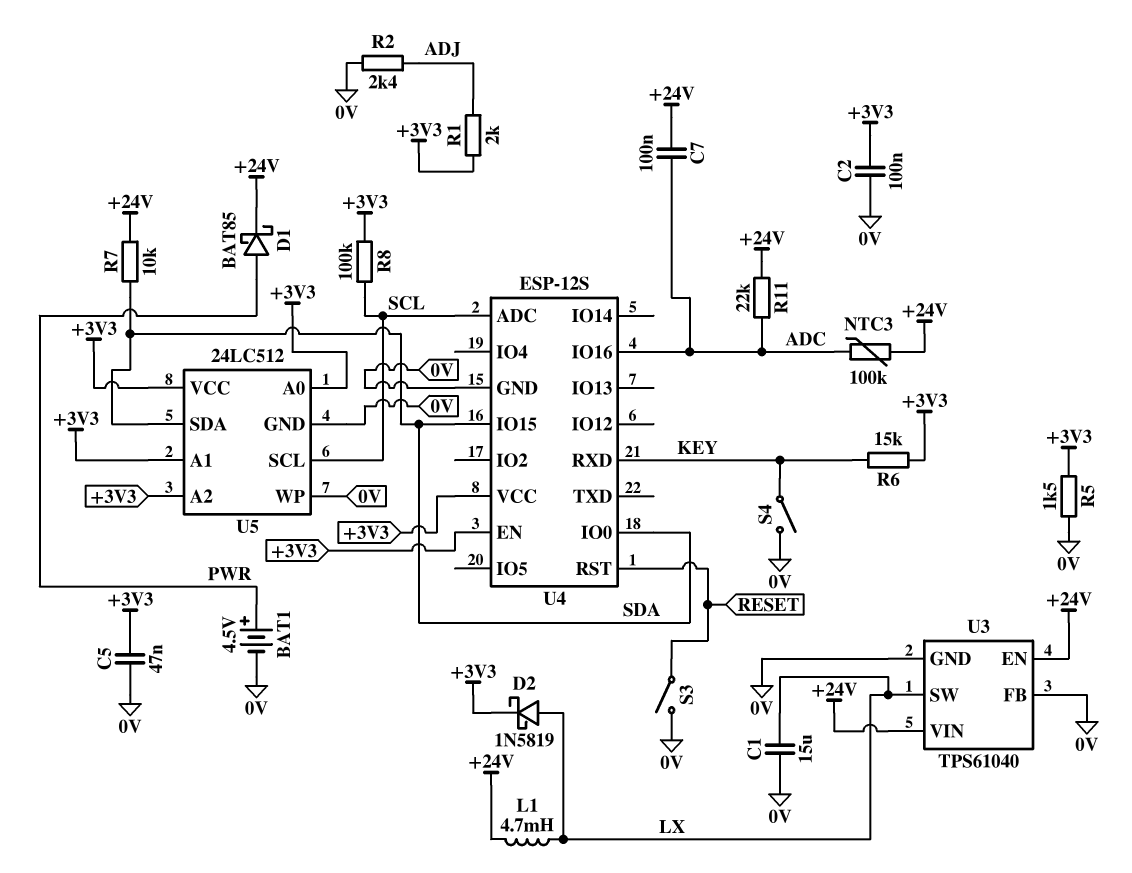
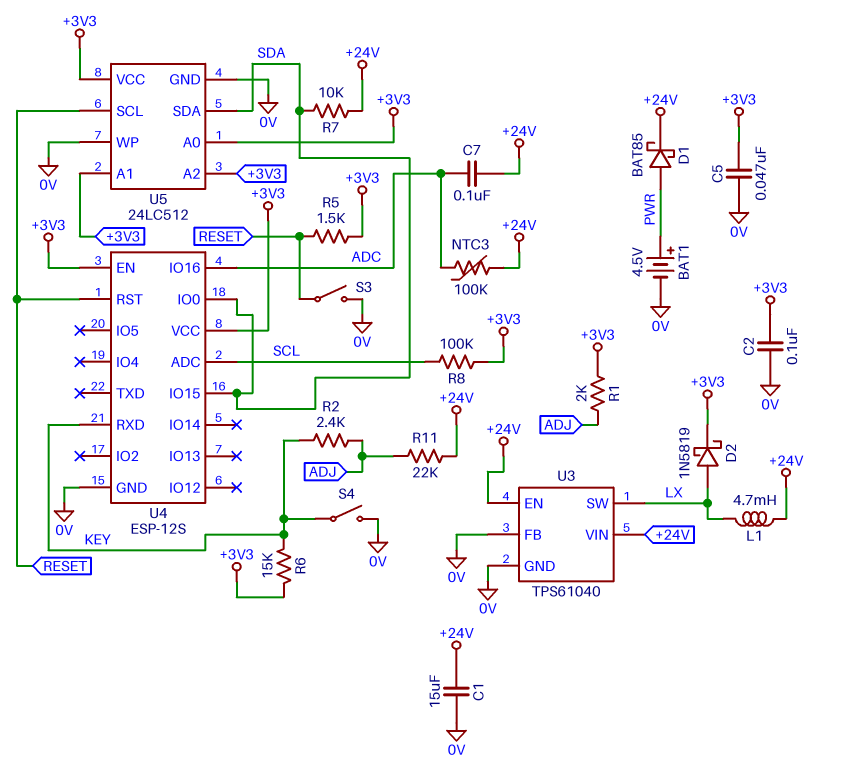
C1: 15uF (0V, LX) -> 15uF (+24V, 0V)
R2: 2.4k (0V, ADJ) -> 2.4k (ADJ, KEY)
R5: 1.5k (+3V3, 0V) -> 1.5k (+3V3, RESET)
R11: 22k (+24V, ADC) -> 22k (+24V, ADJ)
U5 pin SCL: SCL -> RESET

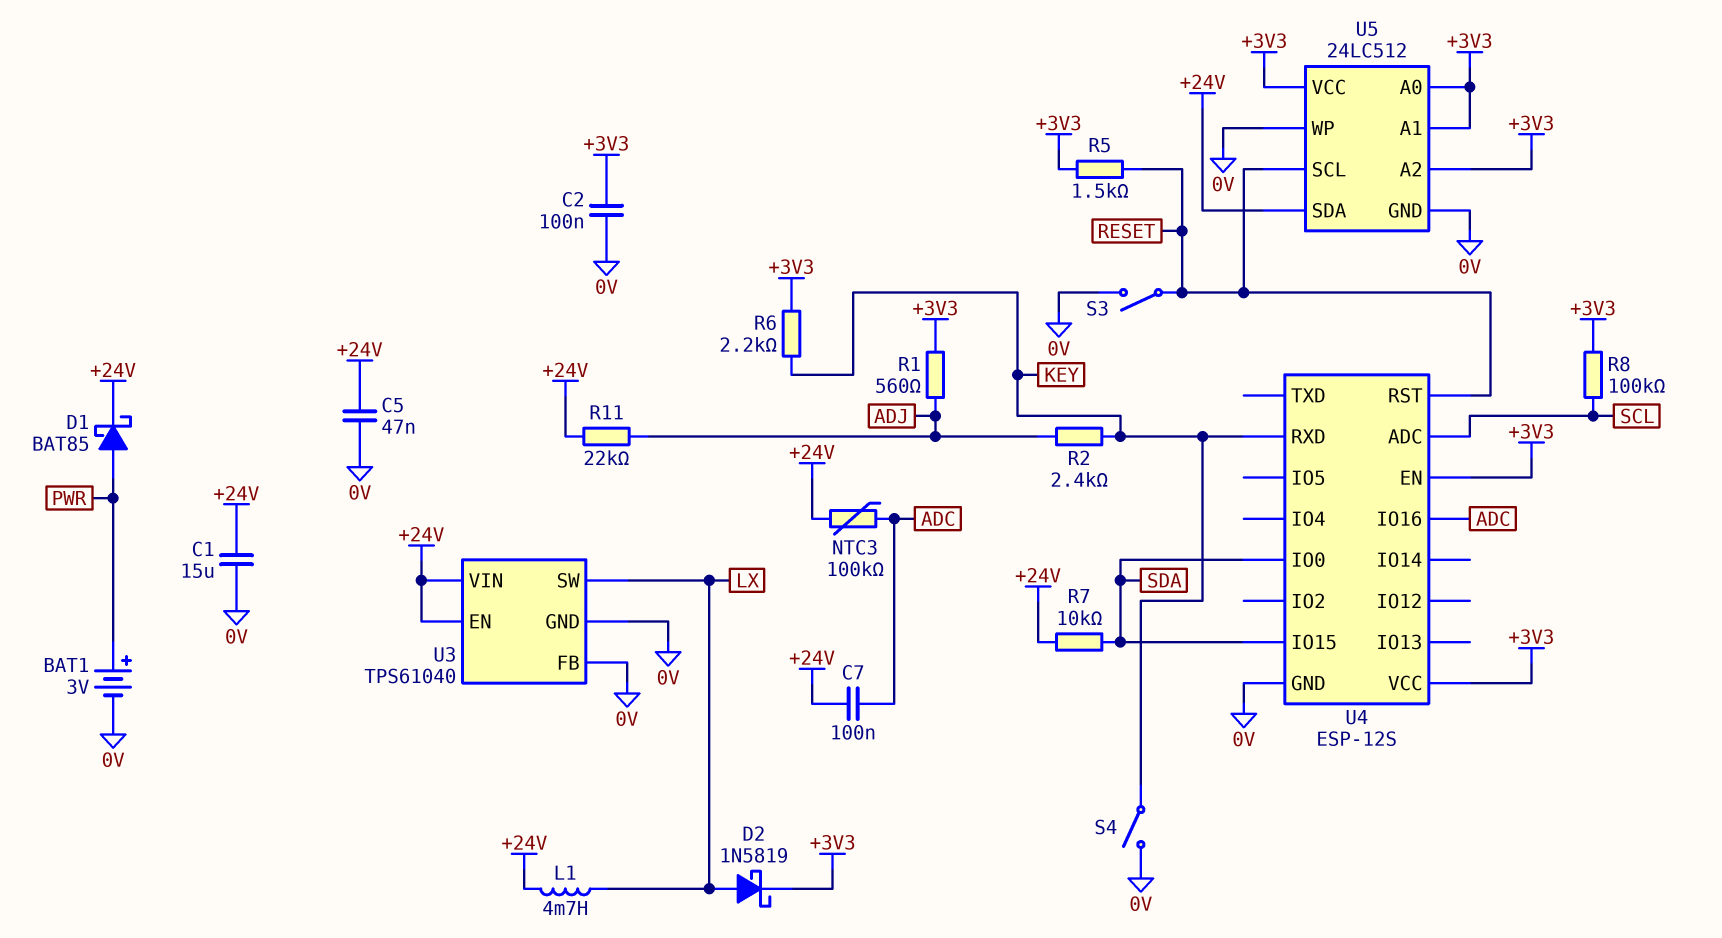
BAT1: 4.5V (plus PWR, minus 0V) -> 3V (plus PWR, minus 0V)
C5: 47nF (+3V3, 0V) -> 47nF (+24V, 0V)
R1: 2k (+3V3, ADJ) -> 560 (+3V3, ADJ)
R6: 15k (+3V3, KEY) -> 2.2k (+3V3, KEY)
U5 pin SDA: SDA -> +24V

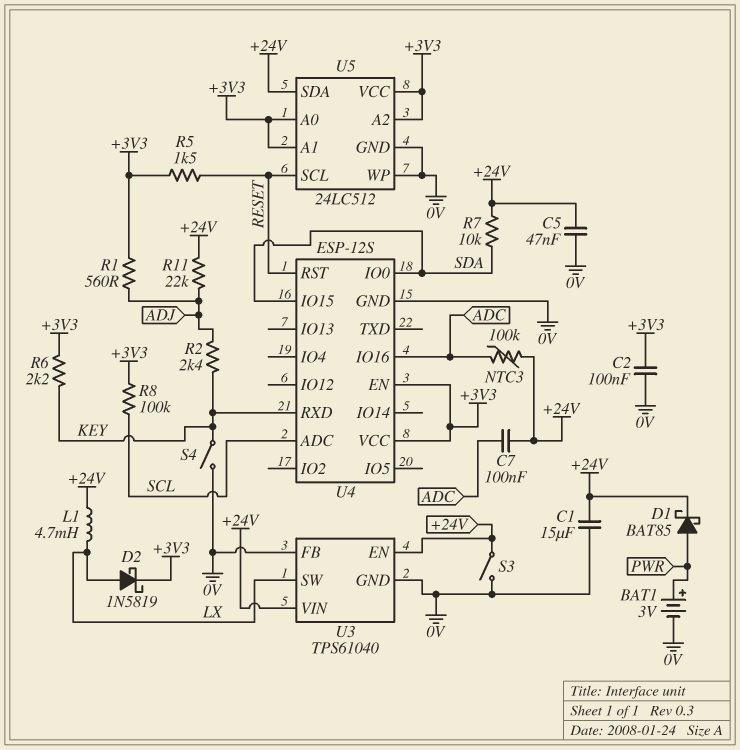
S3: switch (0V, RESET) -> switch (+24V, 0V)

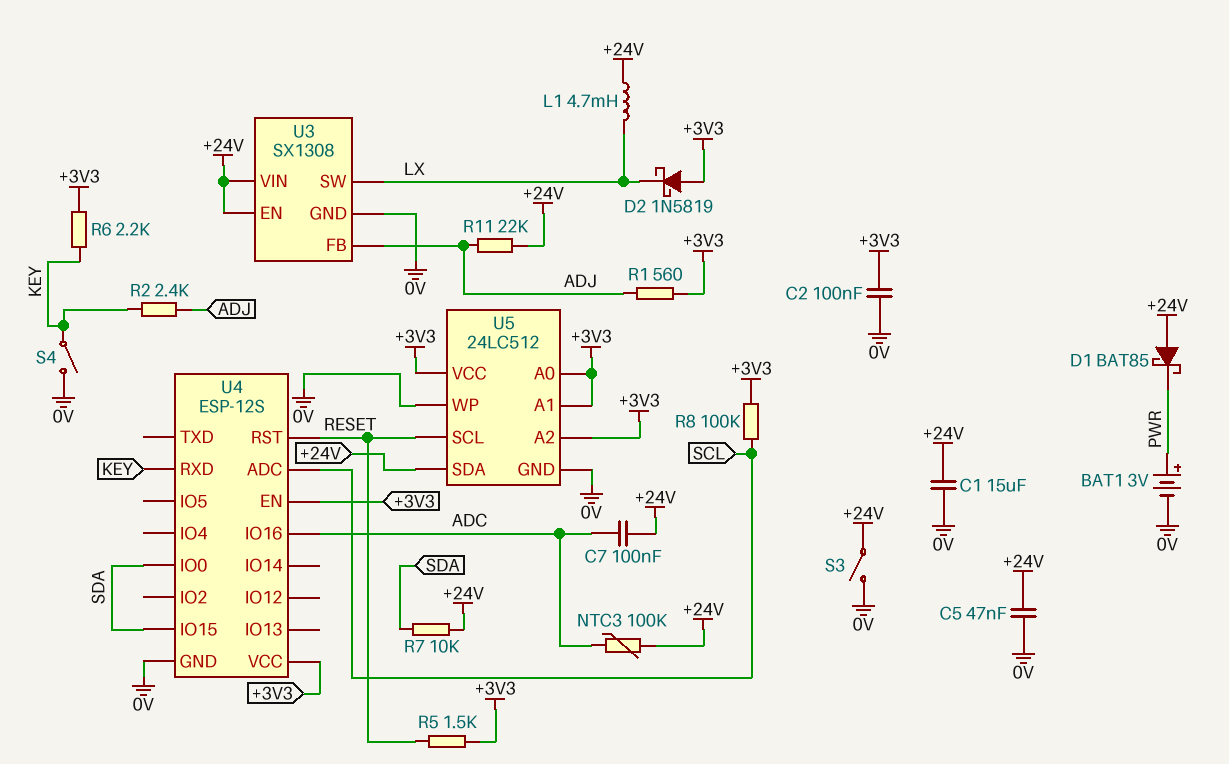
D1: schottky BAT85 (A PWR, K +24V) -> schottky BAT85 (A +24V, K PWR)
D2: schottky 1N5819 (A LX, K +3V3) -> schottky 1N5819 (A +3V3, K LX)
U3: TPS61040 -> SX1308
U3 pin FB: 0V -> ADJ

